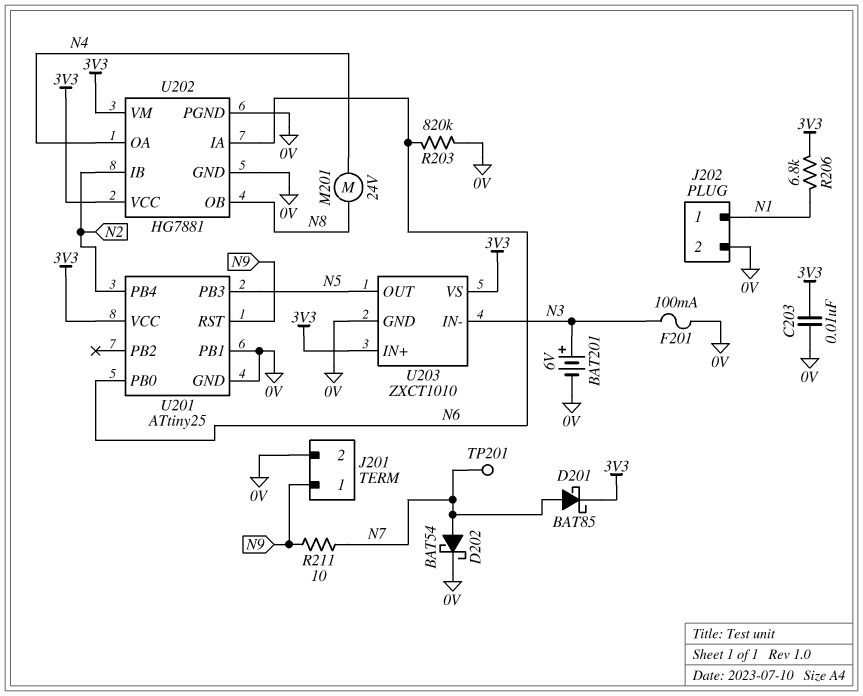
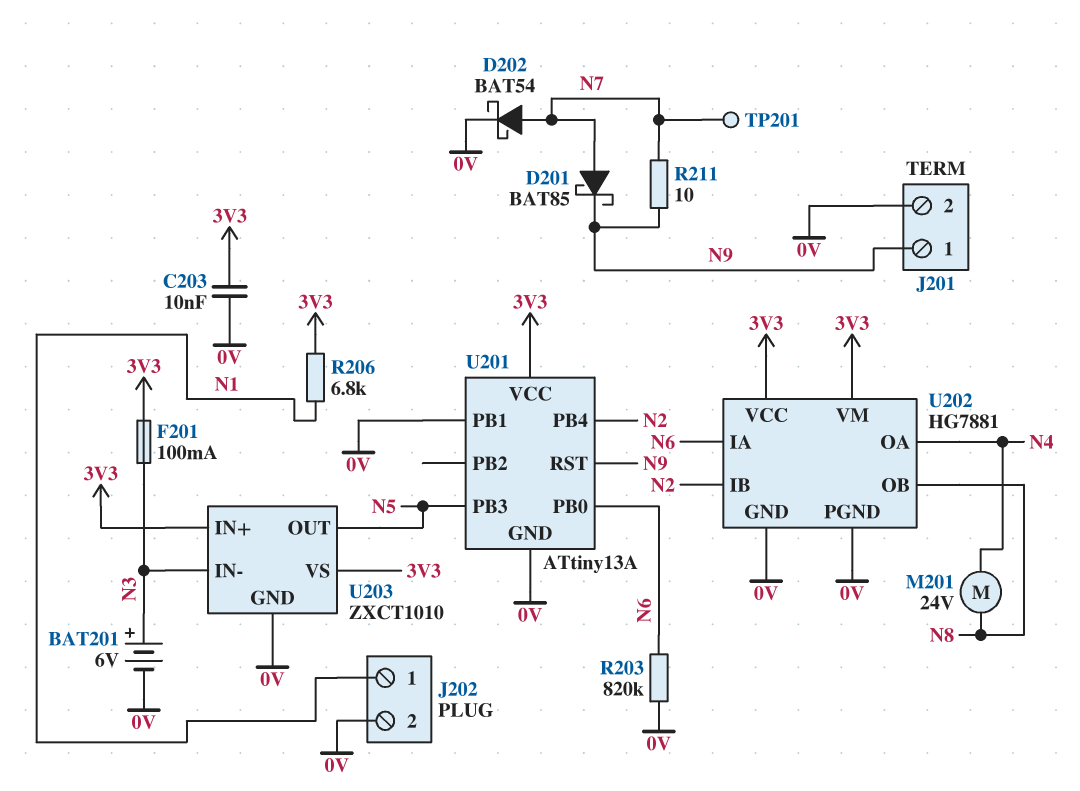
D201: schottky BAT85 (A N7, K 3V3) -> schottky BAT85 (A N7, K N9)
F201: 100mA (0V, N3) -> 100mA (3V3, N3)
U201: ATtiny25 -> ATtiny13A

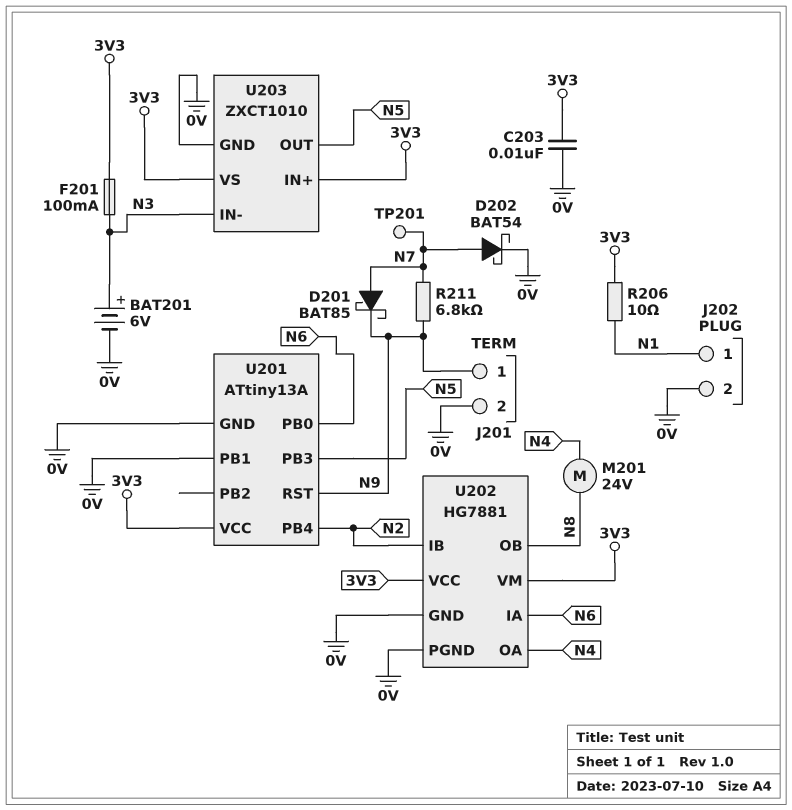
R203: 820k (0V, N6) -> none
R206: 6.8k (3V3, N1) -> 10 (3V3, N1)
R211: 10 (N7, N9) -> 6.8k (N7, N9)

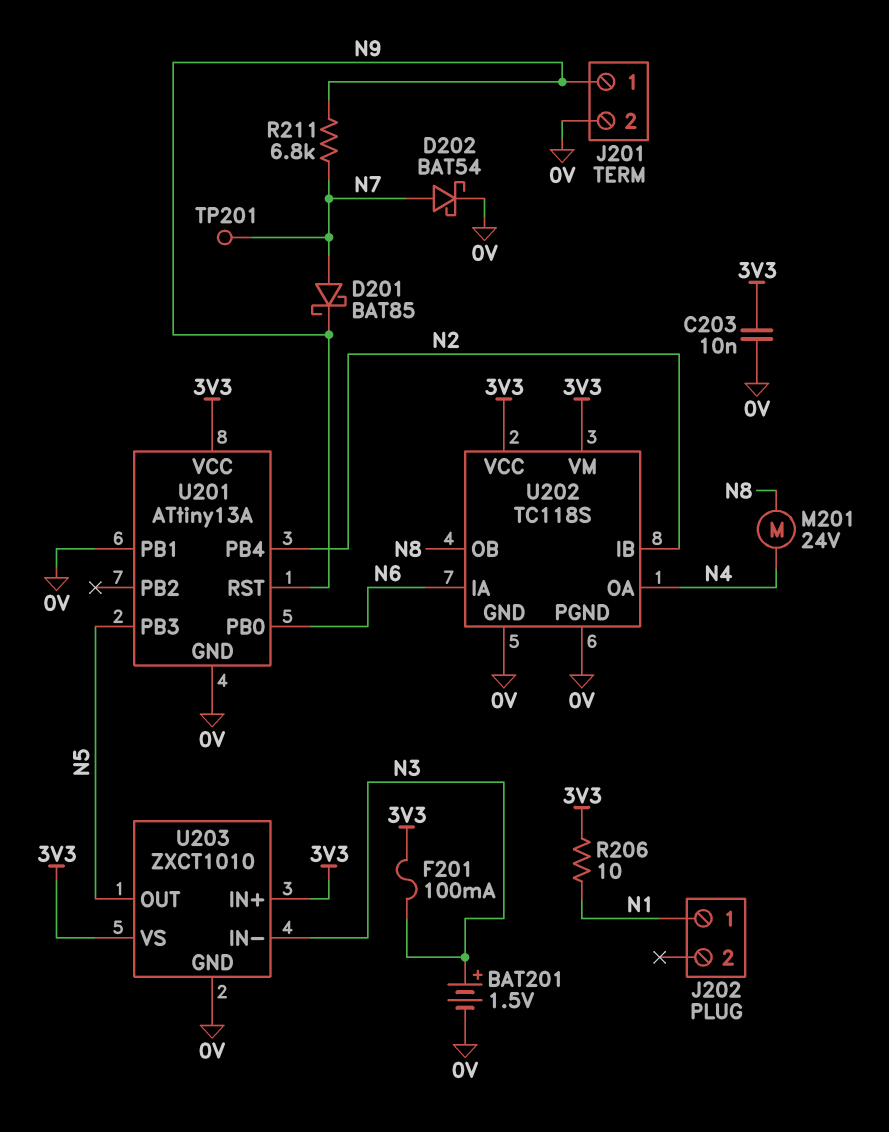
BAT201: 6V (plus N3, minus 0V) -> 1.5V (plus N3, minus 0V)
J202 pin 2: 0V -> none
U202: HG7881 -> TC118S

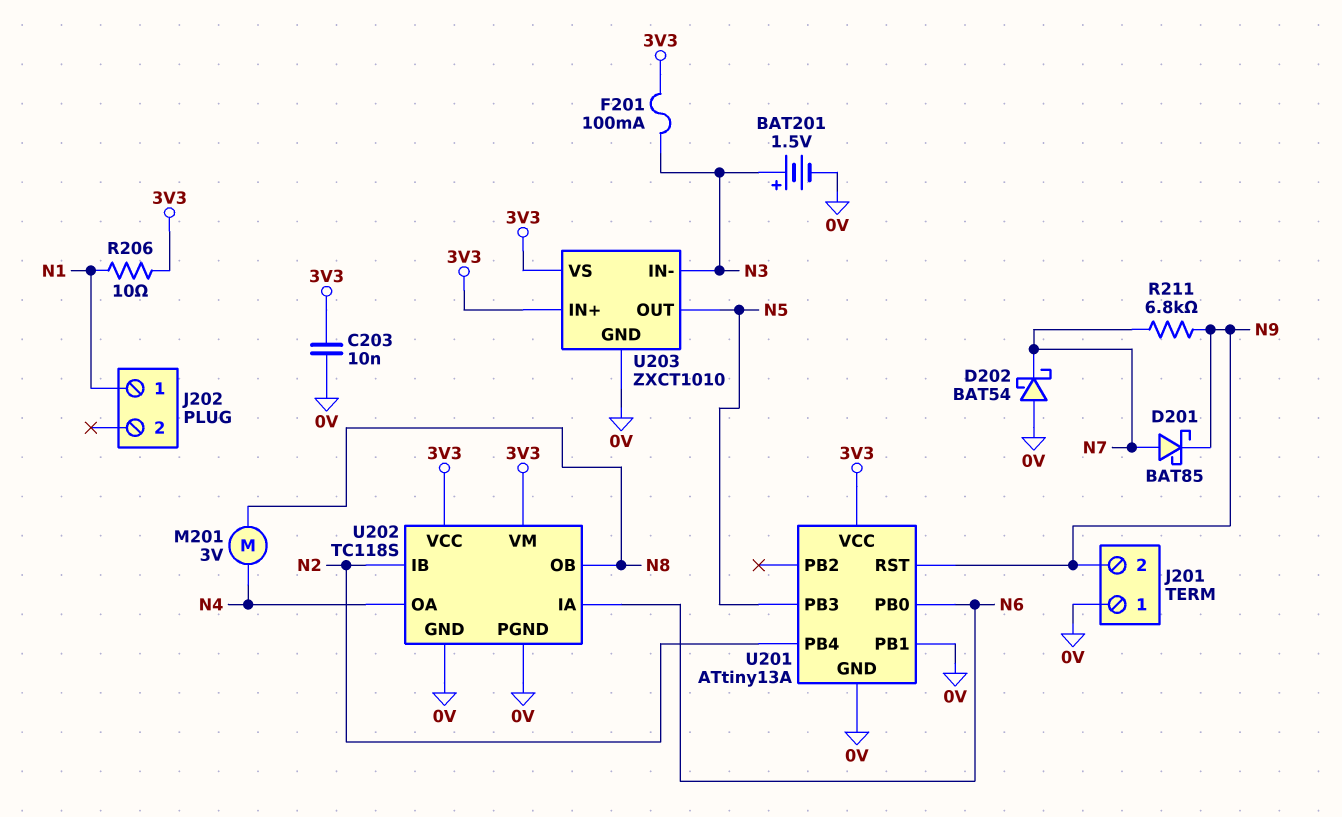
D202: schottky BAT54 (A N7, K 0V) -> schottky BAT54 (A 0V, K N7)
J201 pin 1: N9 -> 0V
J201 pin 2: 0V -> N9
M201: motor 24V (N4, N8) -> motor 3V (N4, N8)
TP201: test point (N7) -> none

